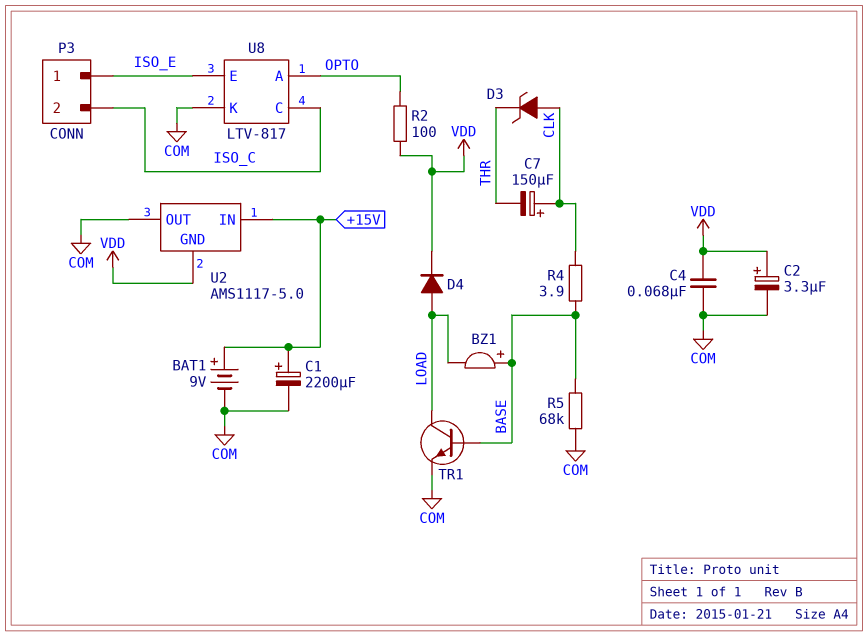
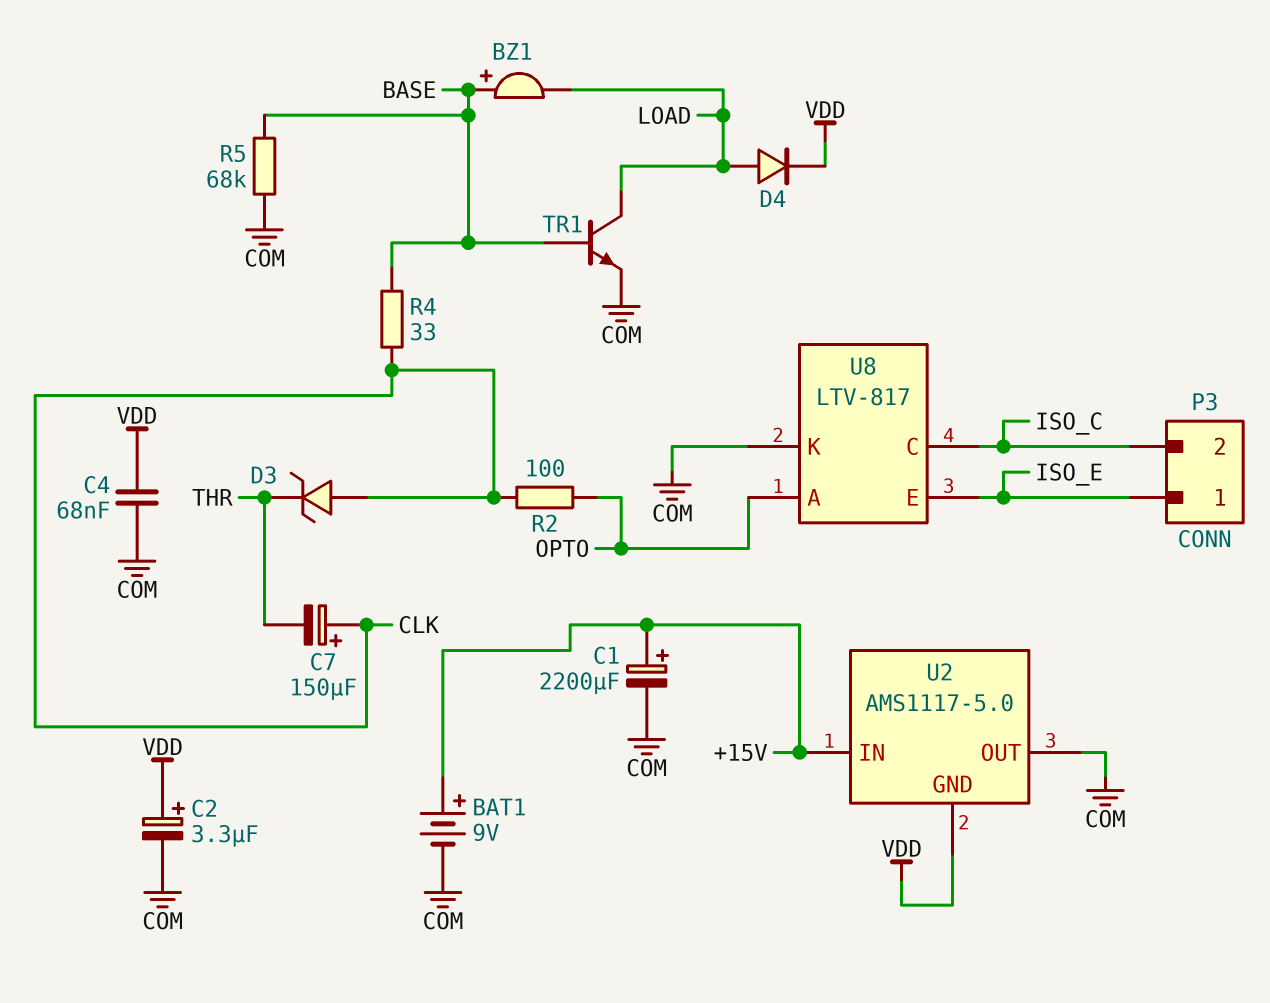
R2: 100 (OPTO, VDD) -> 100 (CLK, OPTO)
R4: 3.9 (BASE, CLK) -> 33 (BASE, CLK)

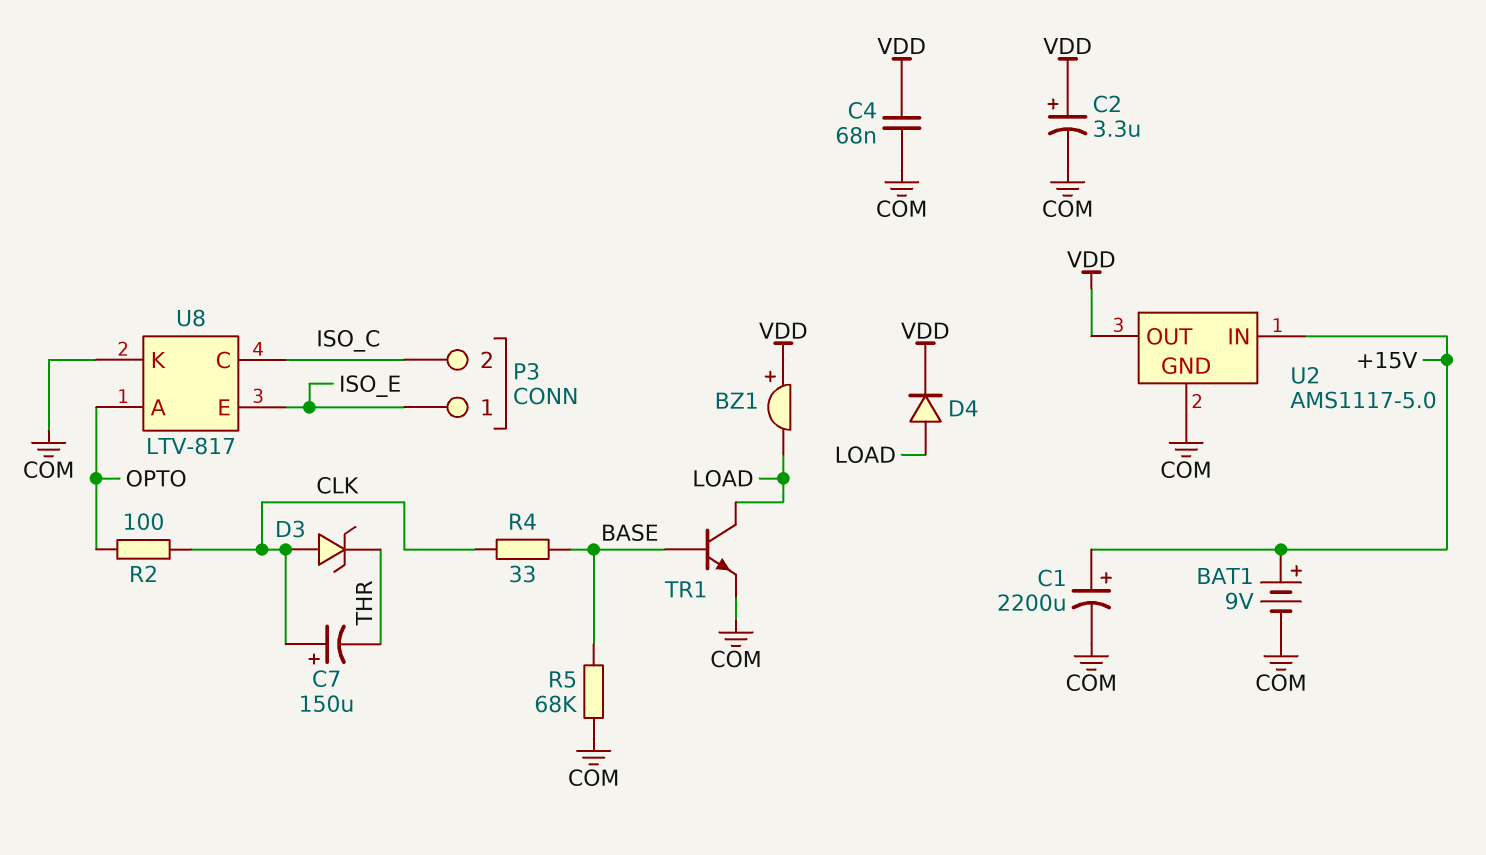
BZ1: buzzer (plus BASE, minus LOAD) -> buzzer (plus VDD, minus LOAD)
U2 pin GND: VDD -> COM
U2 pin OUT: COM -> VDD

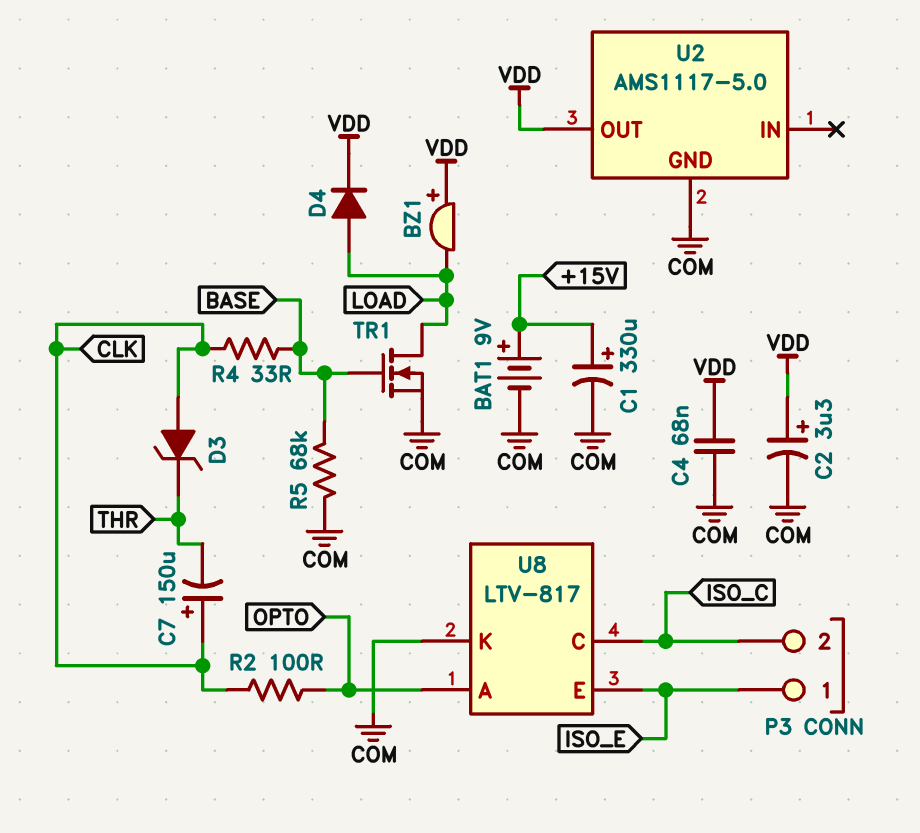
C1: 2200uF (plus +15V, minus COM) -> 330uF (plus +15V, minus COM)
TR1: NPN (B BASE, C LOAD, E COM) -> NMOS (G BASE, D LOAD, S COM)
U2 pin IN: +15V -> none

